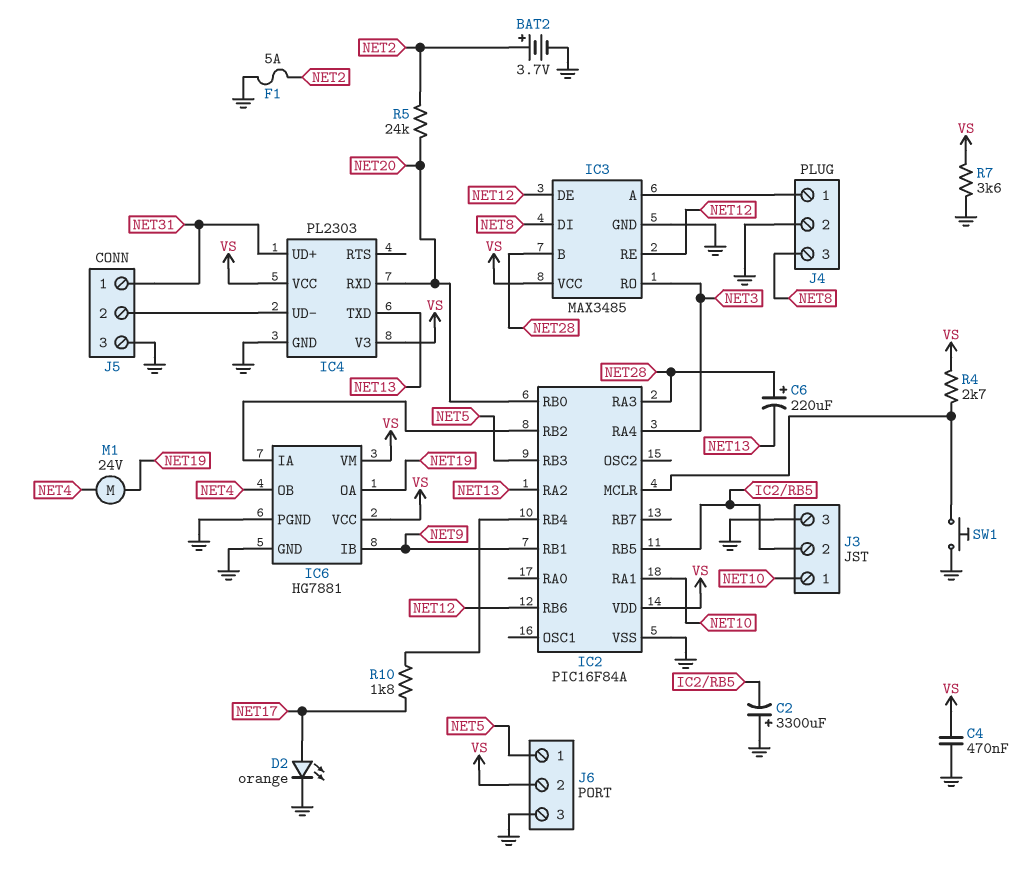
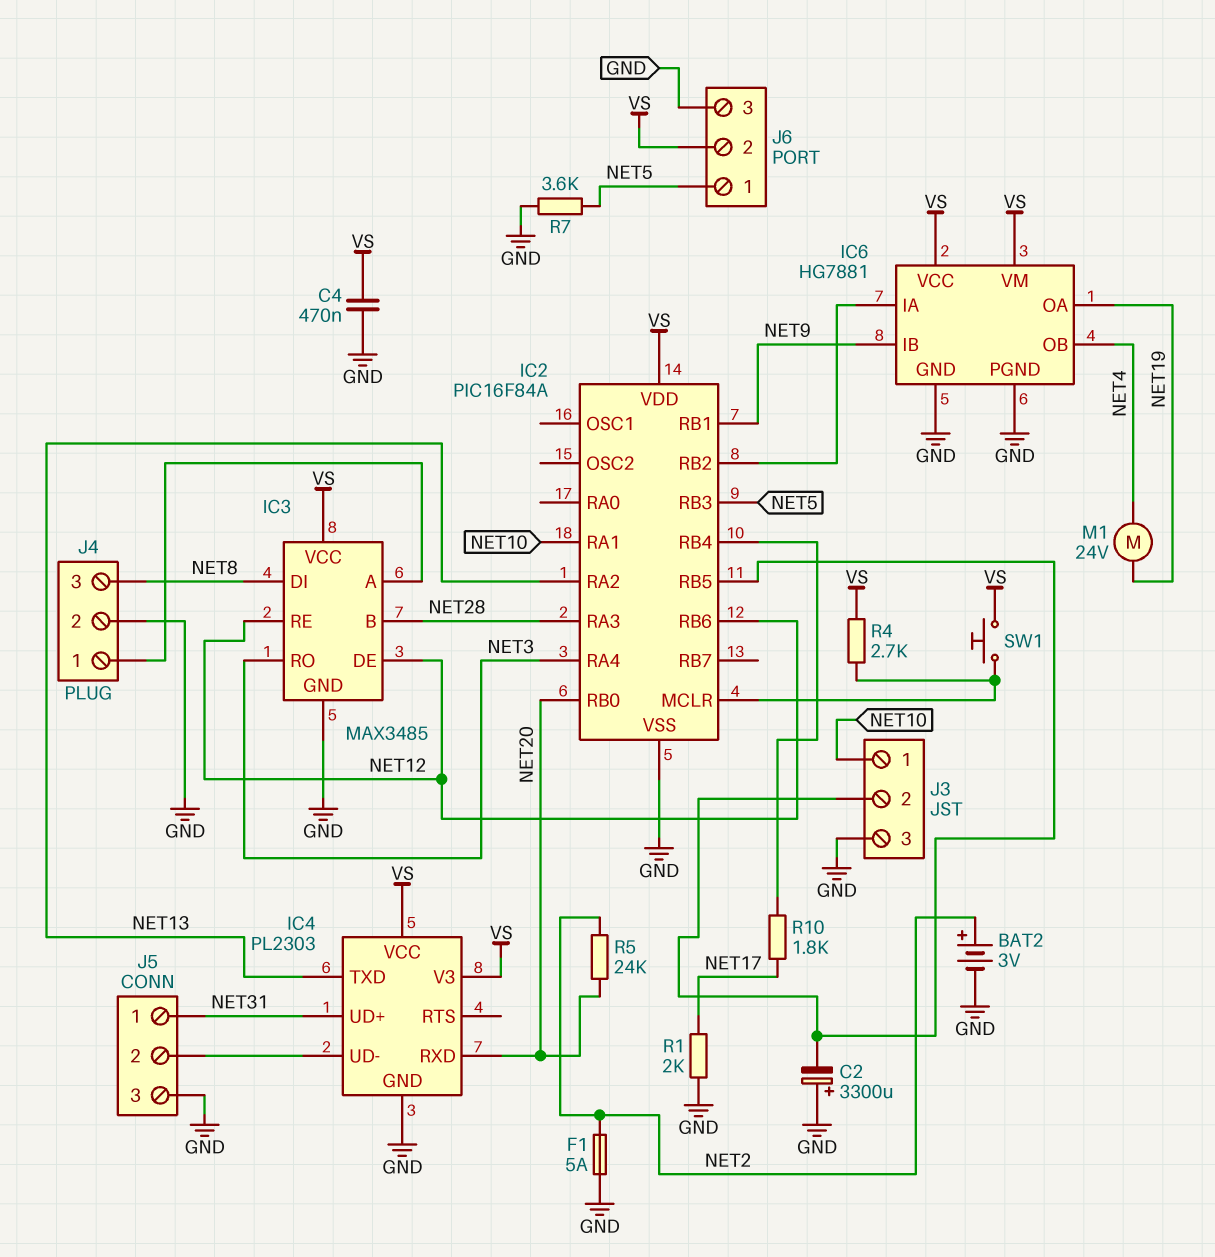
BAT2: 3.7V (plus NET2, minus GND) -> 3V (plus NET2, minus GND)
C6: 220uF (plus NET28, minus NET13) -> none
D2: LED orange (A NET17, K GND) -> none
R1: none -> 2k (GND, NET17)
R7: 3.6k (GND, VS) -> 3.6k (GND, NET5)
SW1: button (GND, IC2/MCLR) -> button (IC2/MCLR, VS)

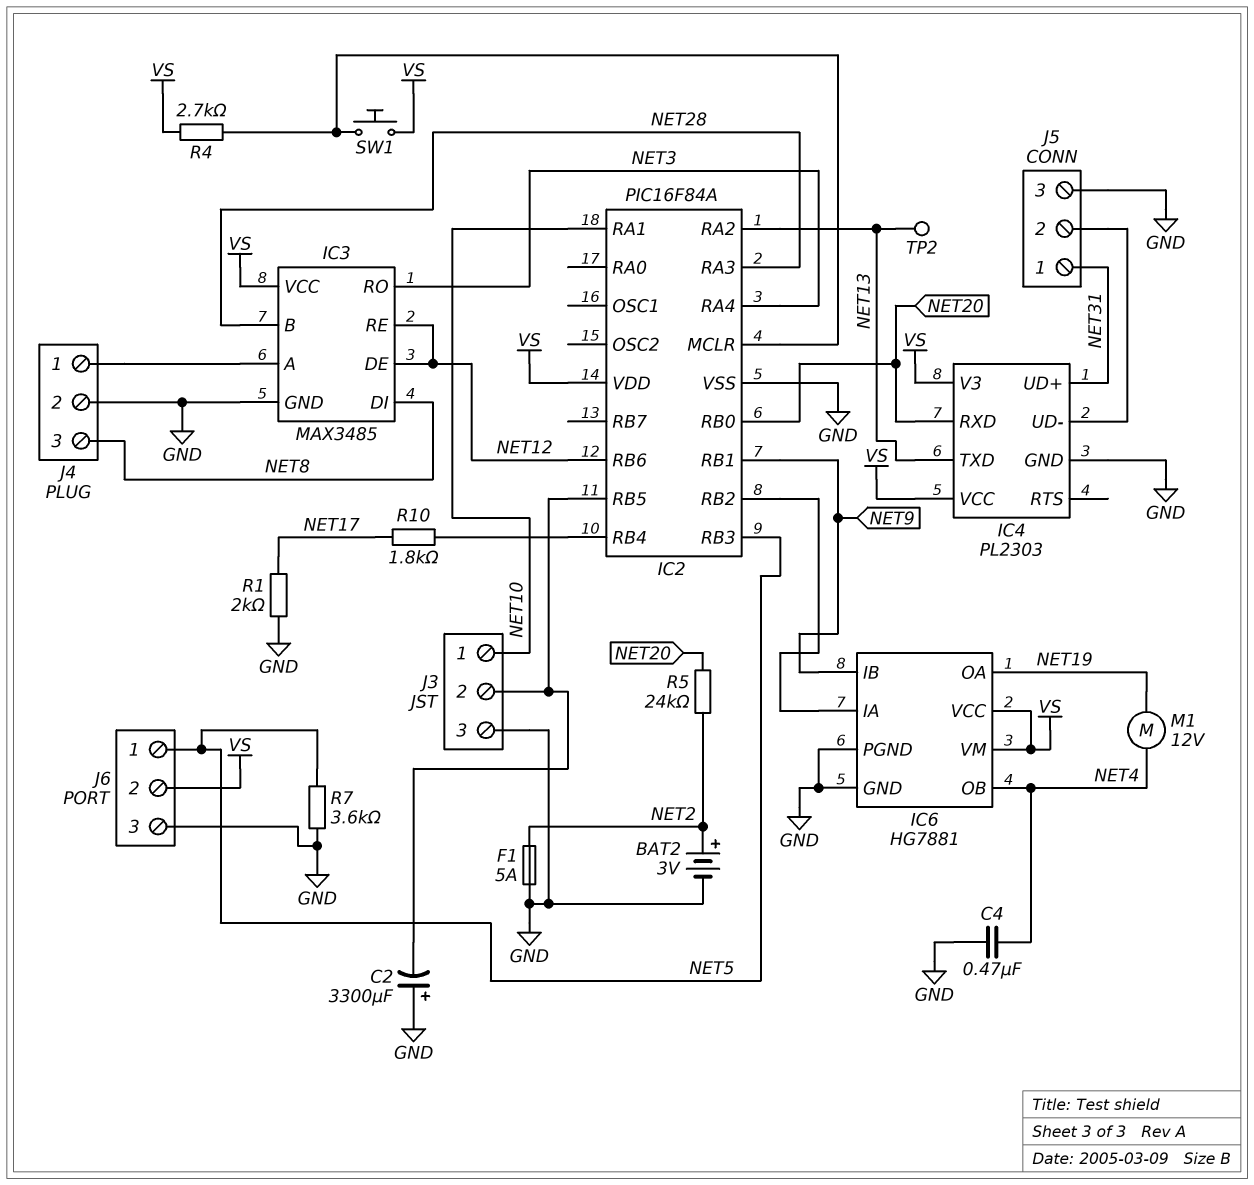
C4: 470nF (GND, VS) -> 470nF (GND, NET4)
M1: motor 24V (NET4, NET19) -> motor 12V (NET4, NET19)
TP2: none -> test point (NET13)

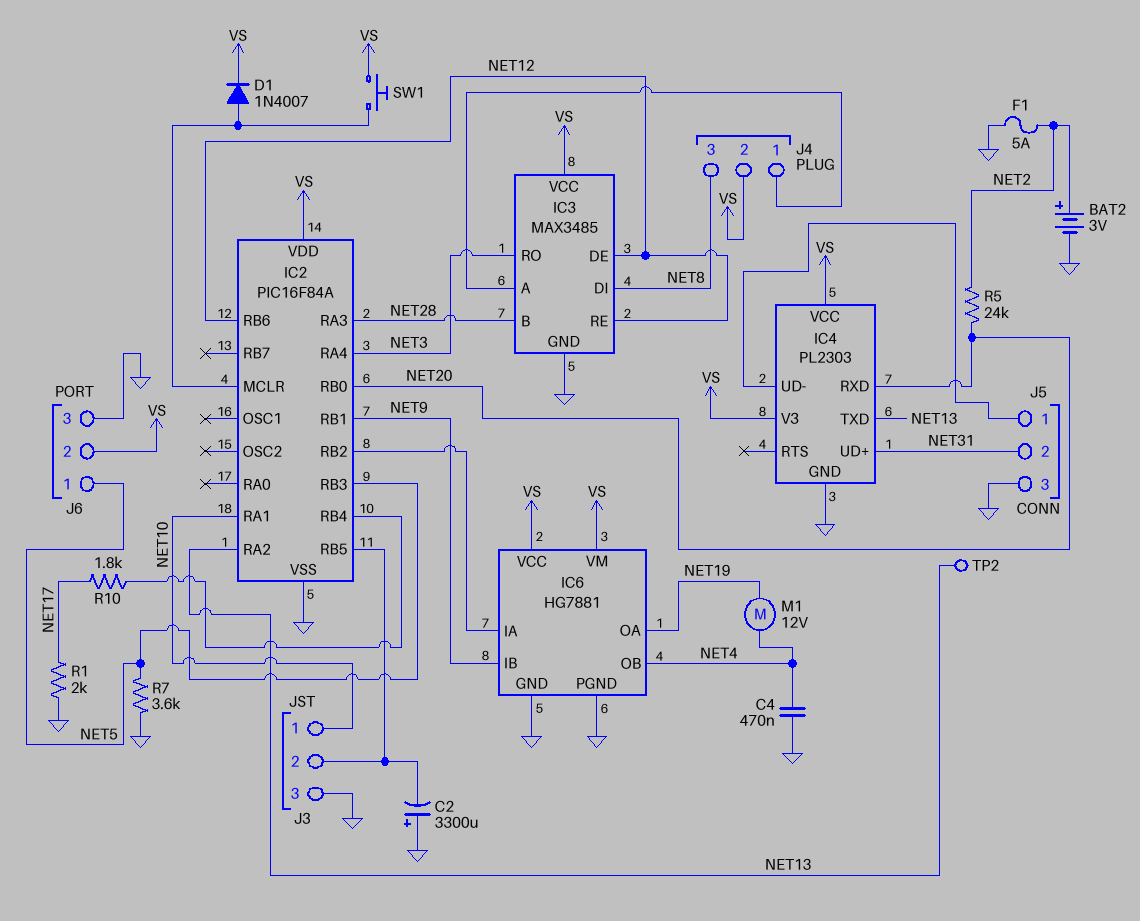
D1: none -> diode 1N4007 (A IC2/MCLR, K VS)
J4 pin 2: GND -> VS
J5 pin 1: NET31 -> IC4/UD-
J5 pin 2: IC4/UD- -> NET31
R4: 2.7k (IC2/MCLR, VS) -> none

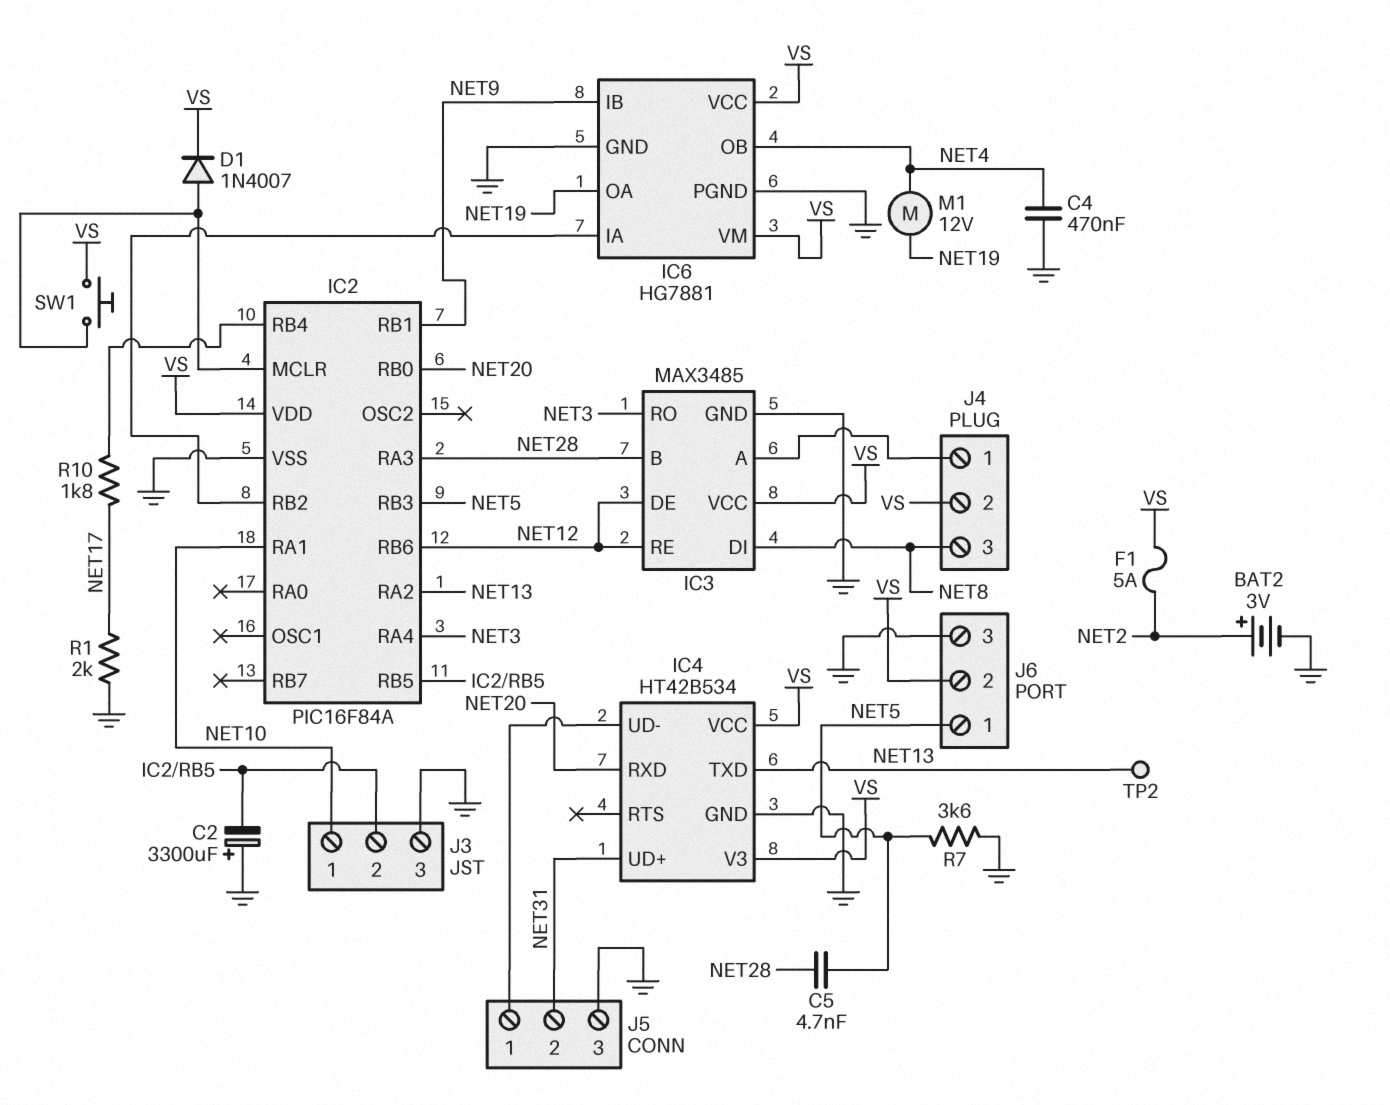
C5: none -> 4.7nF (NET5, NET28)
F1: 5A (GND, NET2) -> 5A (NET2, VS)
IC4: PL2303 -> HT42B534
R5: 24k (NET2, NET20) -> none

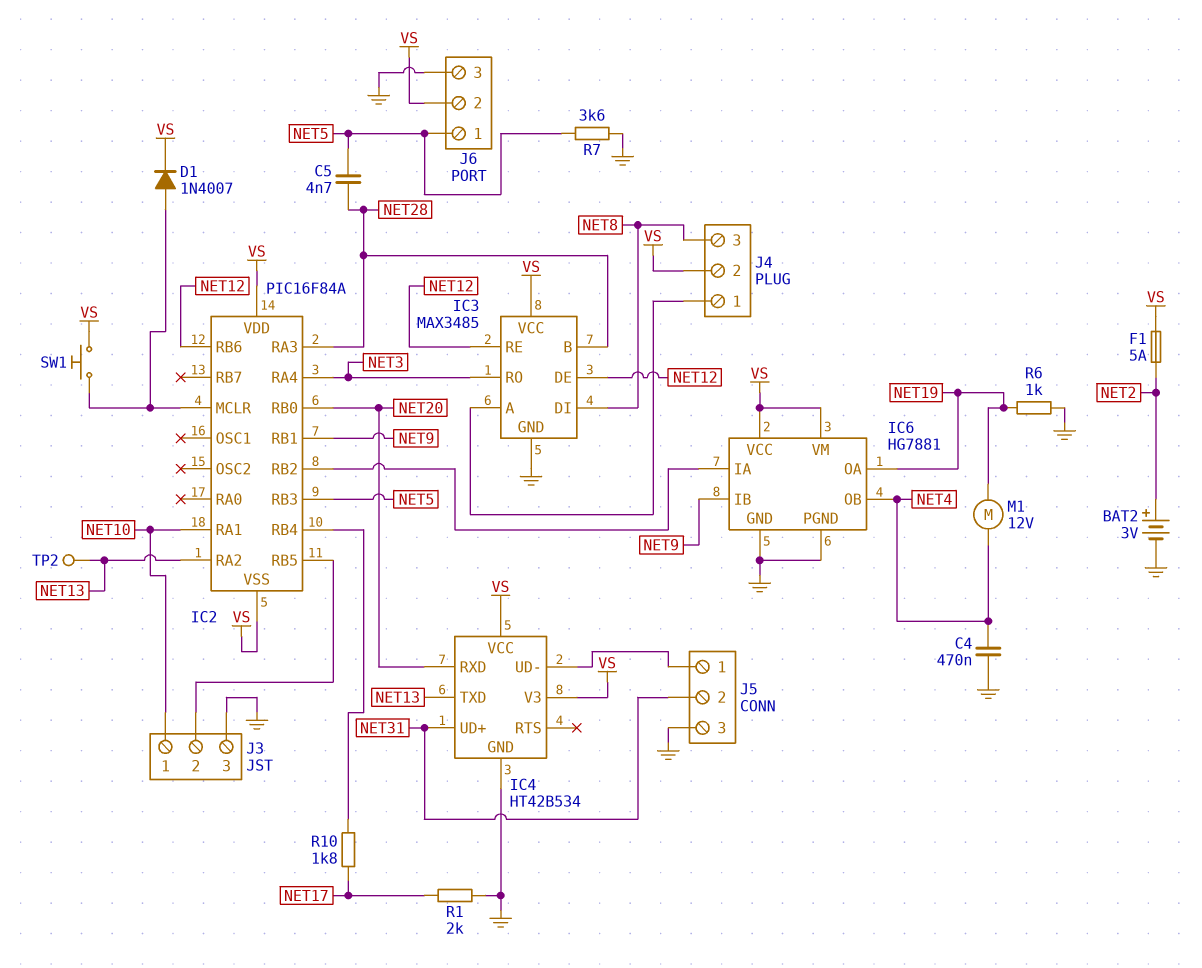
C2: 3300uF (plus GND, minus IC2/RB5) -> none
IC2 pin VSS: GND -> VS
R6: none -> 1k (GND, NET19)

